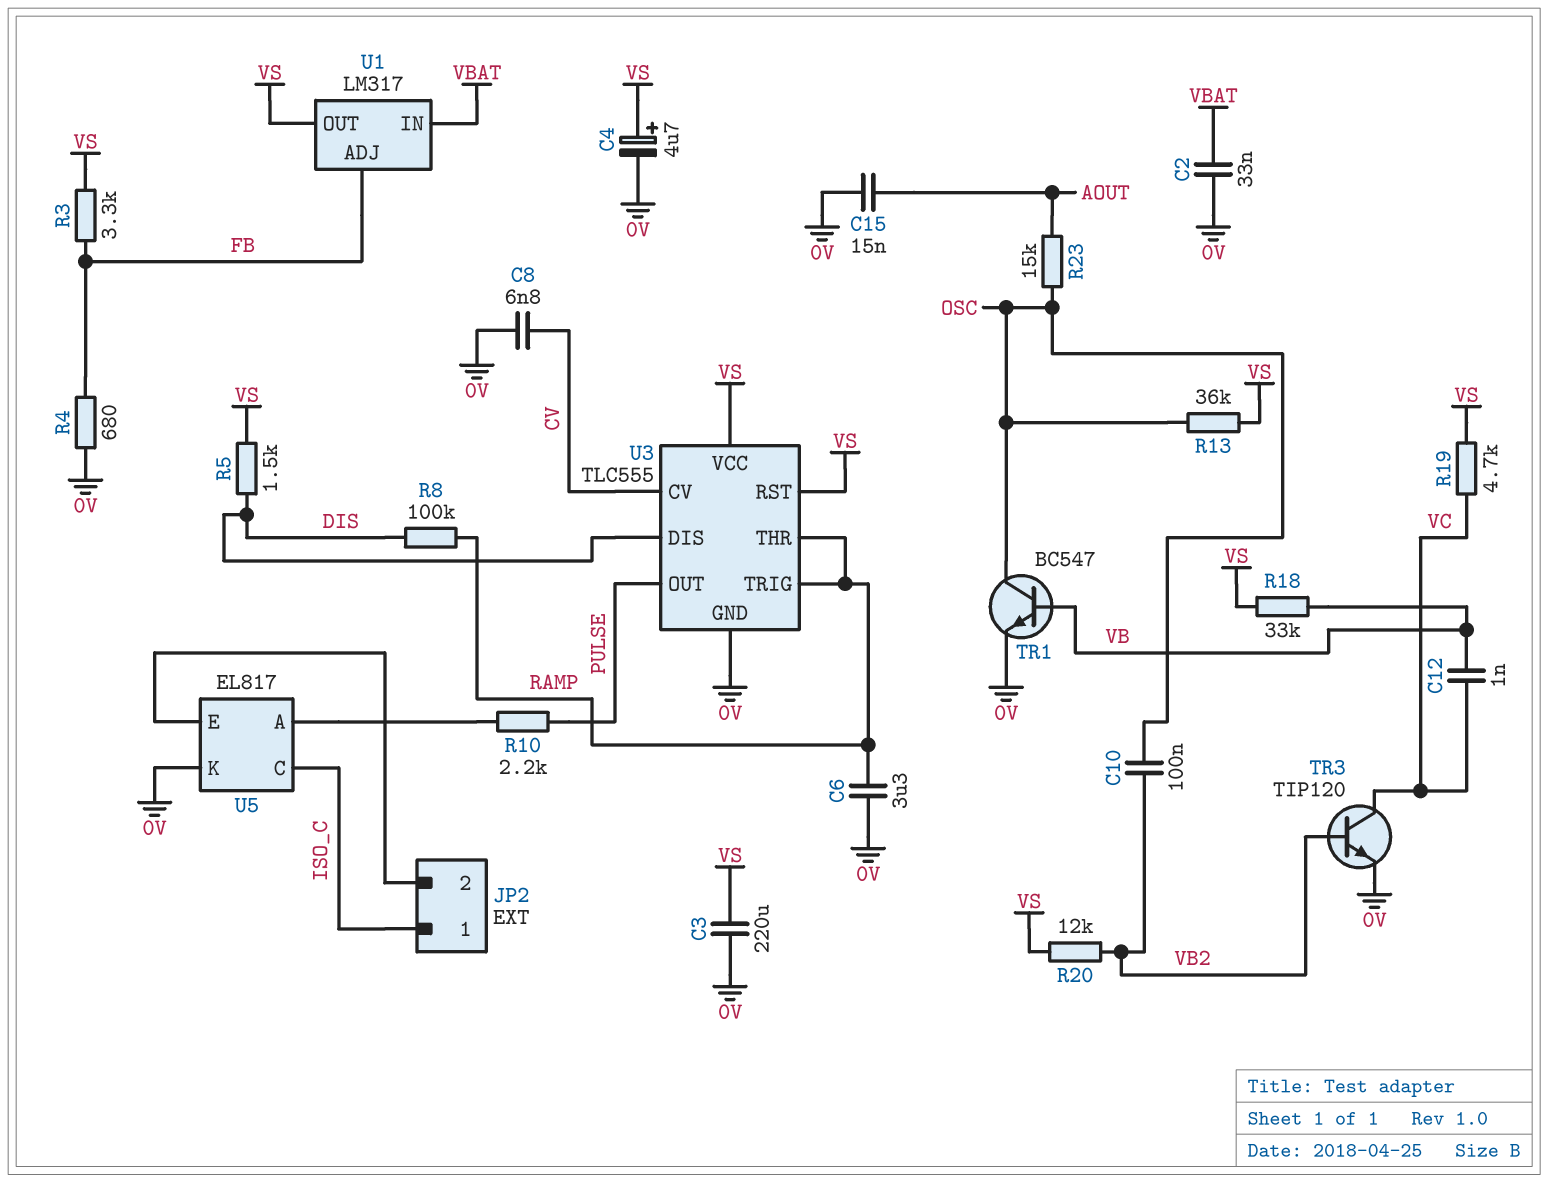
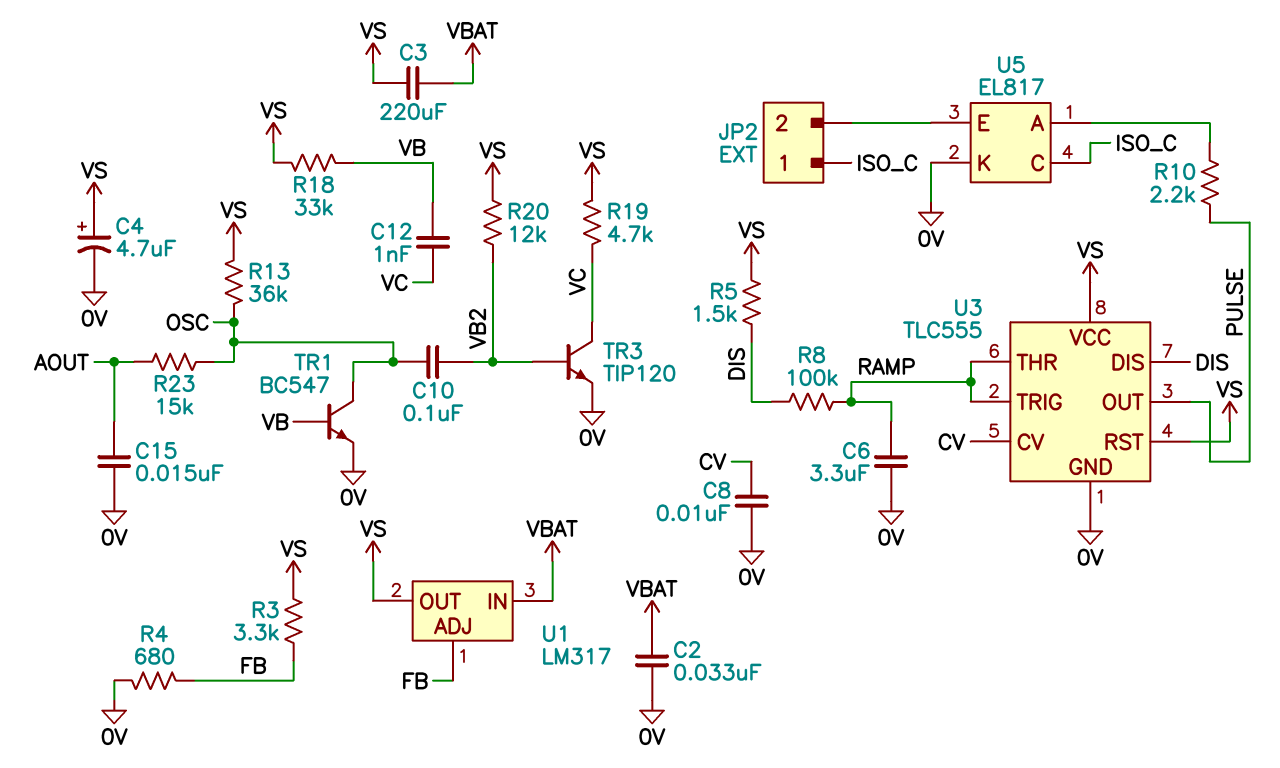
C3: 220uF (0V, VS) -> 220uF (VBAT, VS)
C8: 6.8nF (0V, CV) -> 10nF (0V, CV)

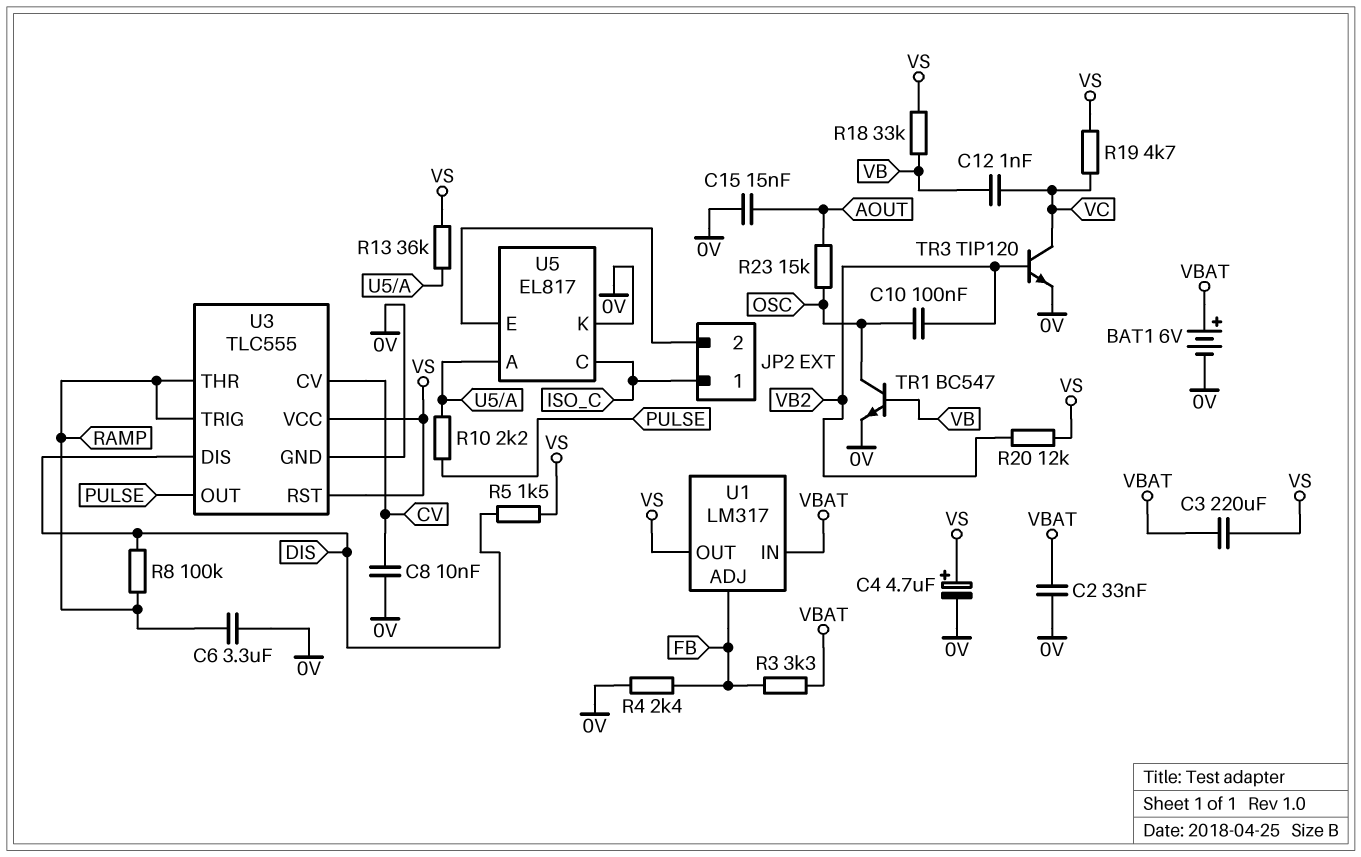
BAT1: none -> 6V (plus VBAT, minus 0V)
R3: 3.3k (FB, VS) -> 3.3k (FB, VBAT)
R4: 680 (0V, FB) -> 2.4k (0V, FB)
R13: 36k (OSC, VS) -> 36k (U5/A, VS)

